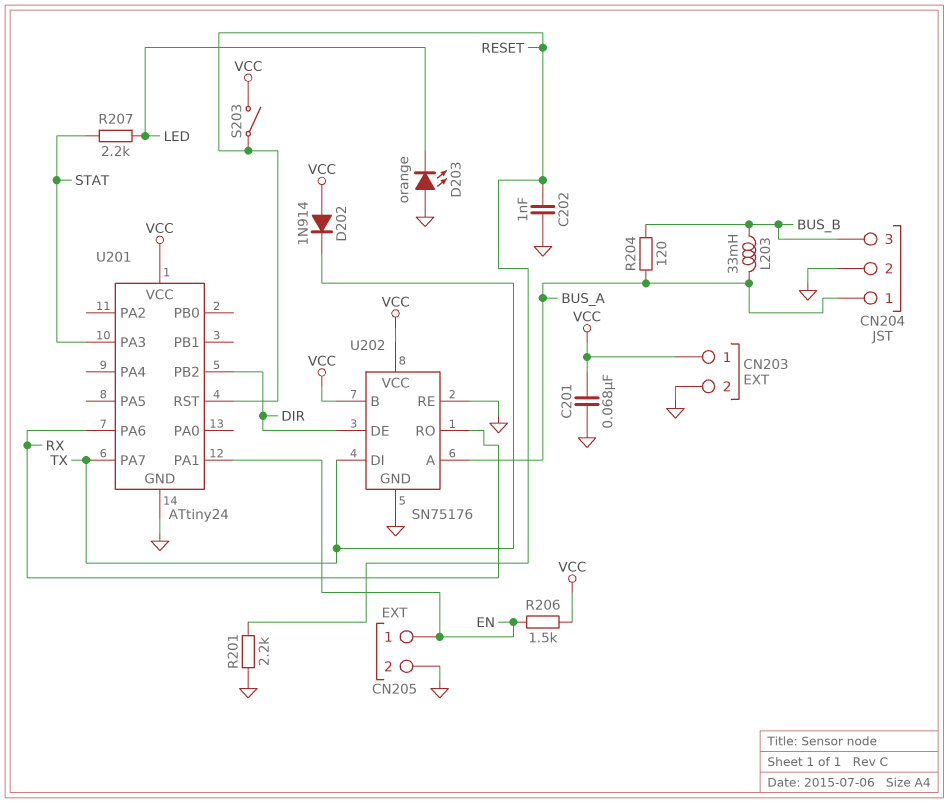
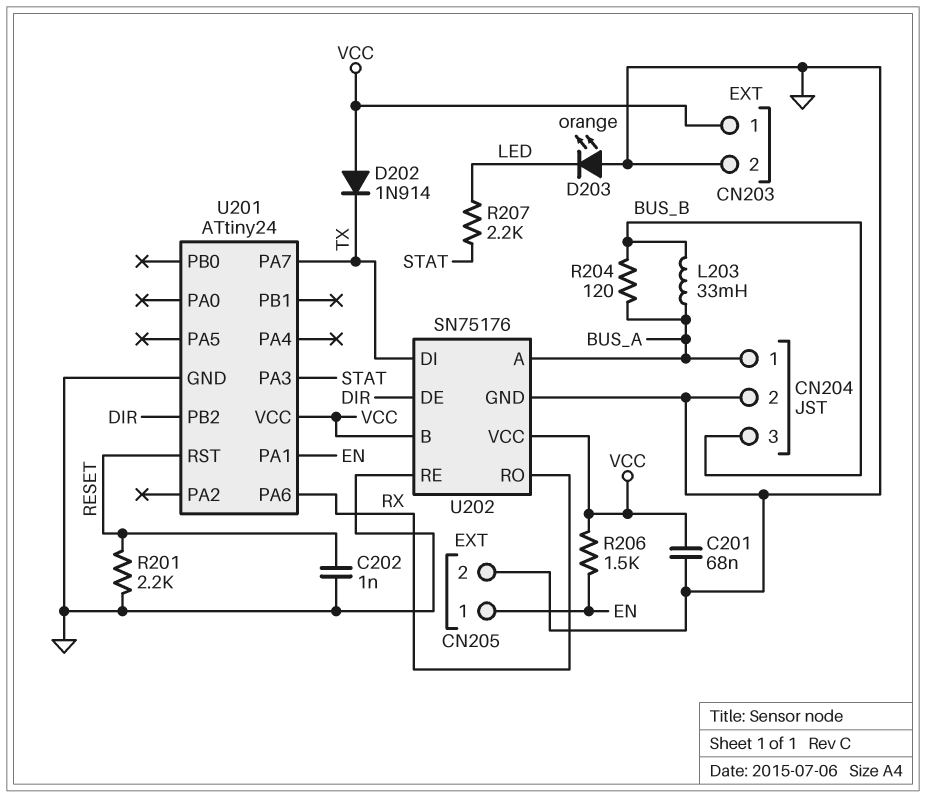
S203: switch (RESET, VCC) -> none

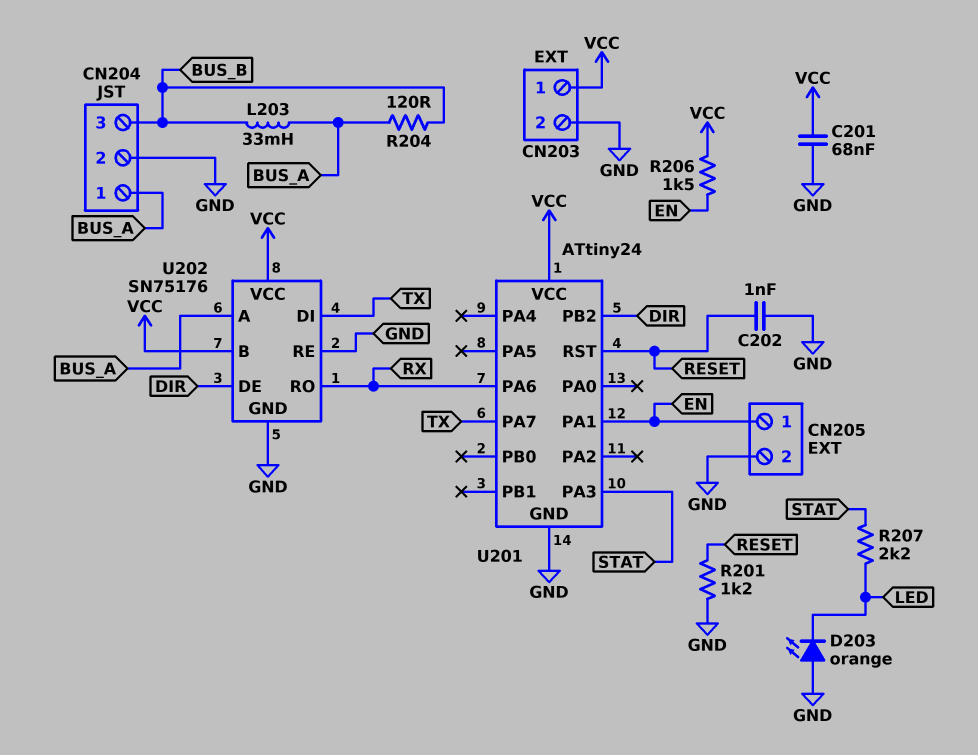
D202: diode 1N914 (A VCC, K TX) -> none
R201: 2.2k (GND, RESET) -> 1.2k (GND, RESET)

